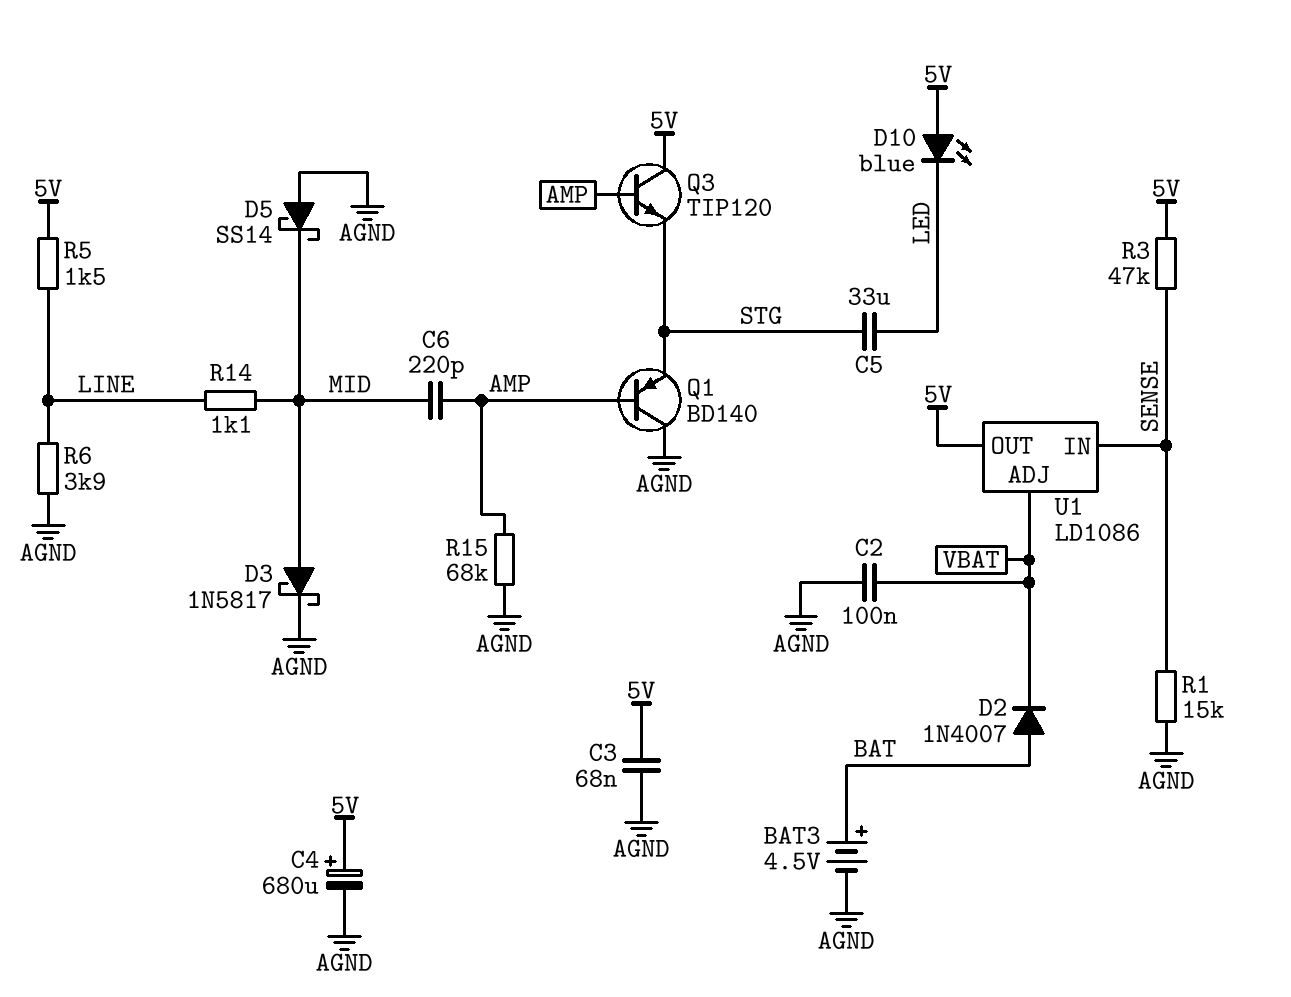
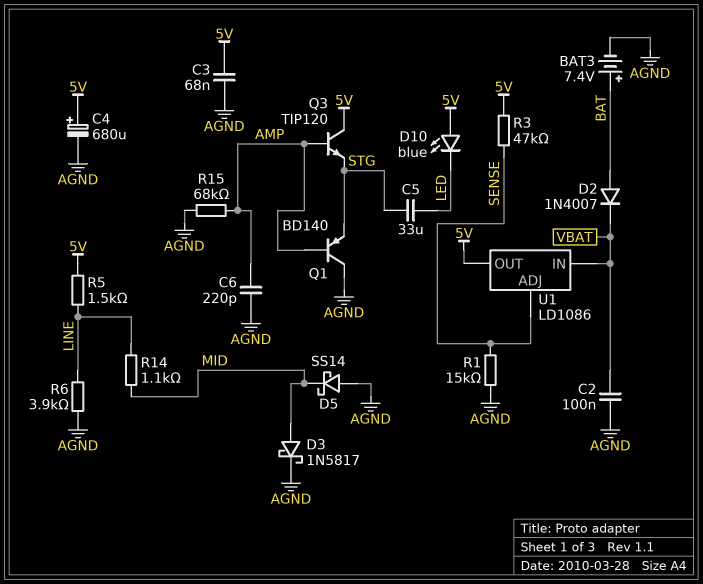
BAT3: 4.5V (plus BAT, minus AGND) -> 7.4V (plus BAT, minus AGND)
C6: 220pF (AMP, MID) -> 220pF (AGND, AMP)
U1 pin ADJ: VBAT -> SENSE
U1 pin IN: SENSE -> VBAT

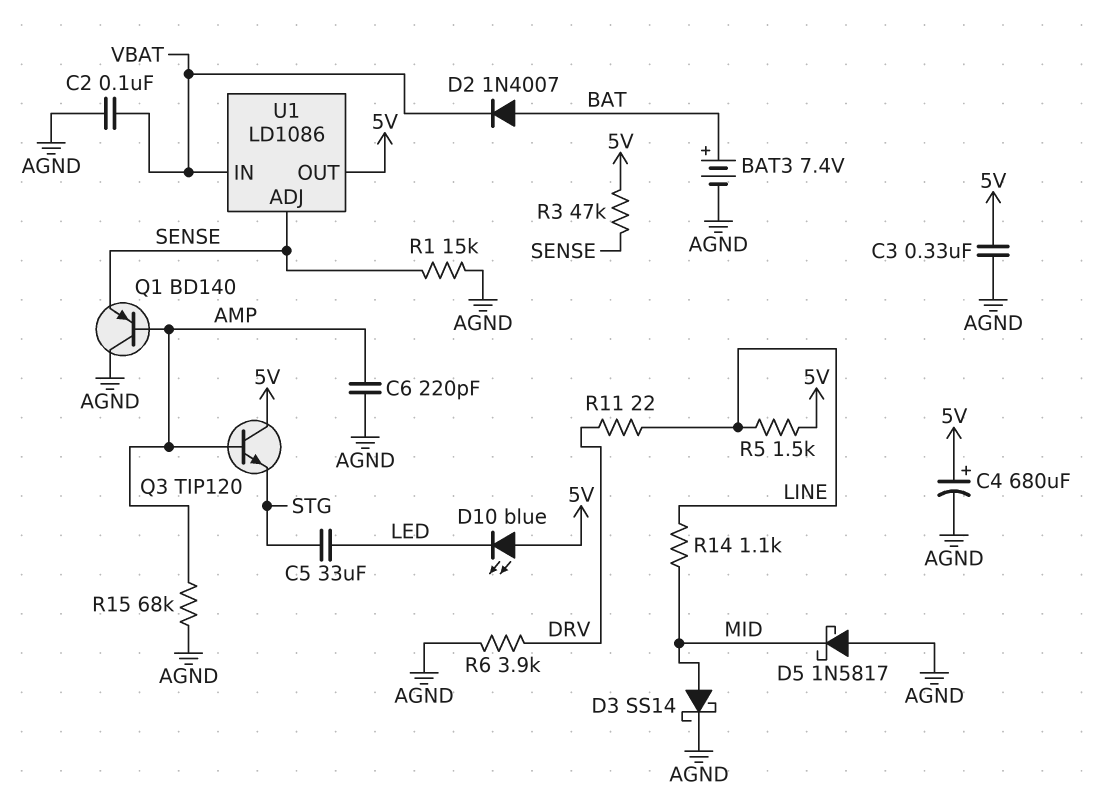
C3: 68nF (5V, AGND) -> 330nF (5V, AGND)
D3: schottky 1N5817 (A MID, K AGND) -> schottky SS14 (A MID, K AGND)
D5: schottky SS14 (A AGND, K MID) -> schottky 1N5817 (A AGND, K MID)
Q1: PNP BD140 (B AMP, C AGND, E STG) -> PNP BD140 (B AMP, C AGND, E SENSE)
R6: 3.9k (AGND, LINE) -> 3.9k (AGND, DRV)
R11: none -> 22 (DRV, LINE)

